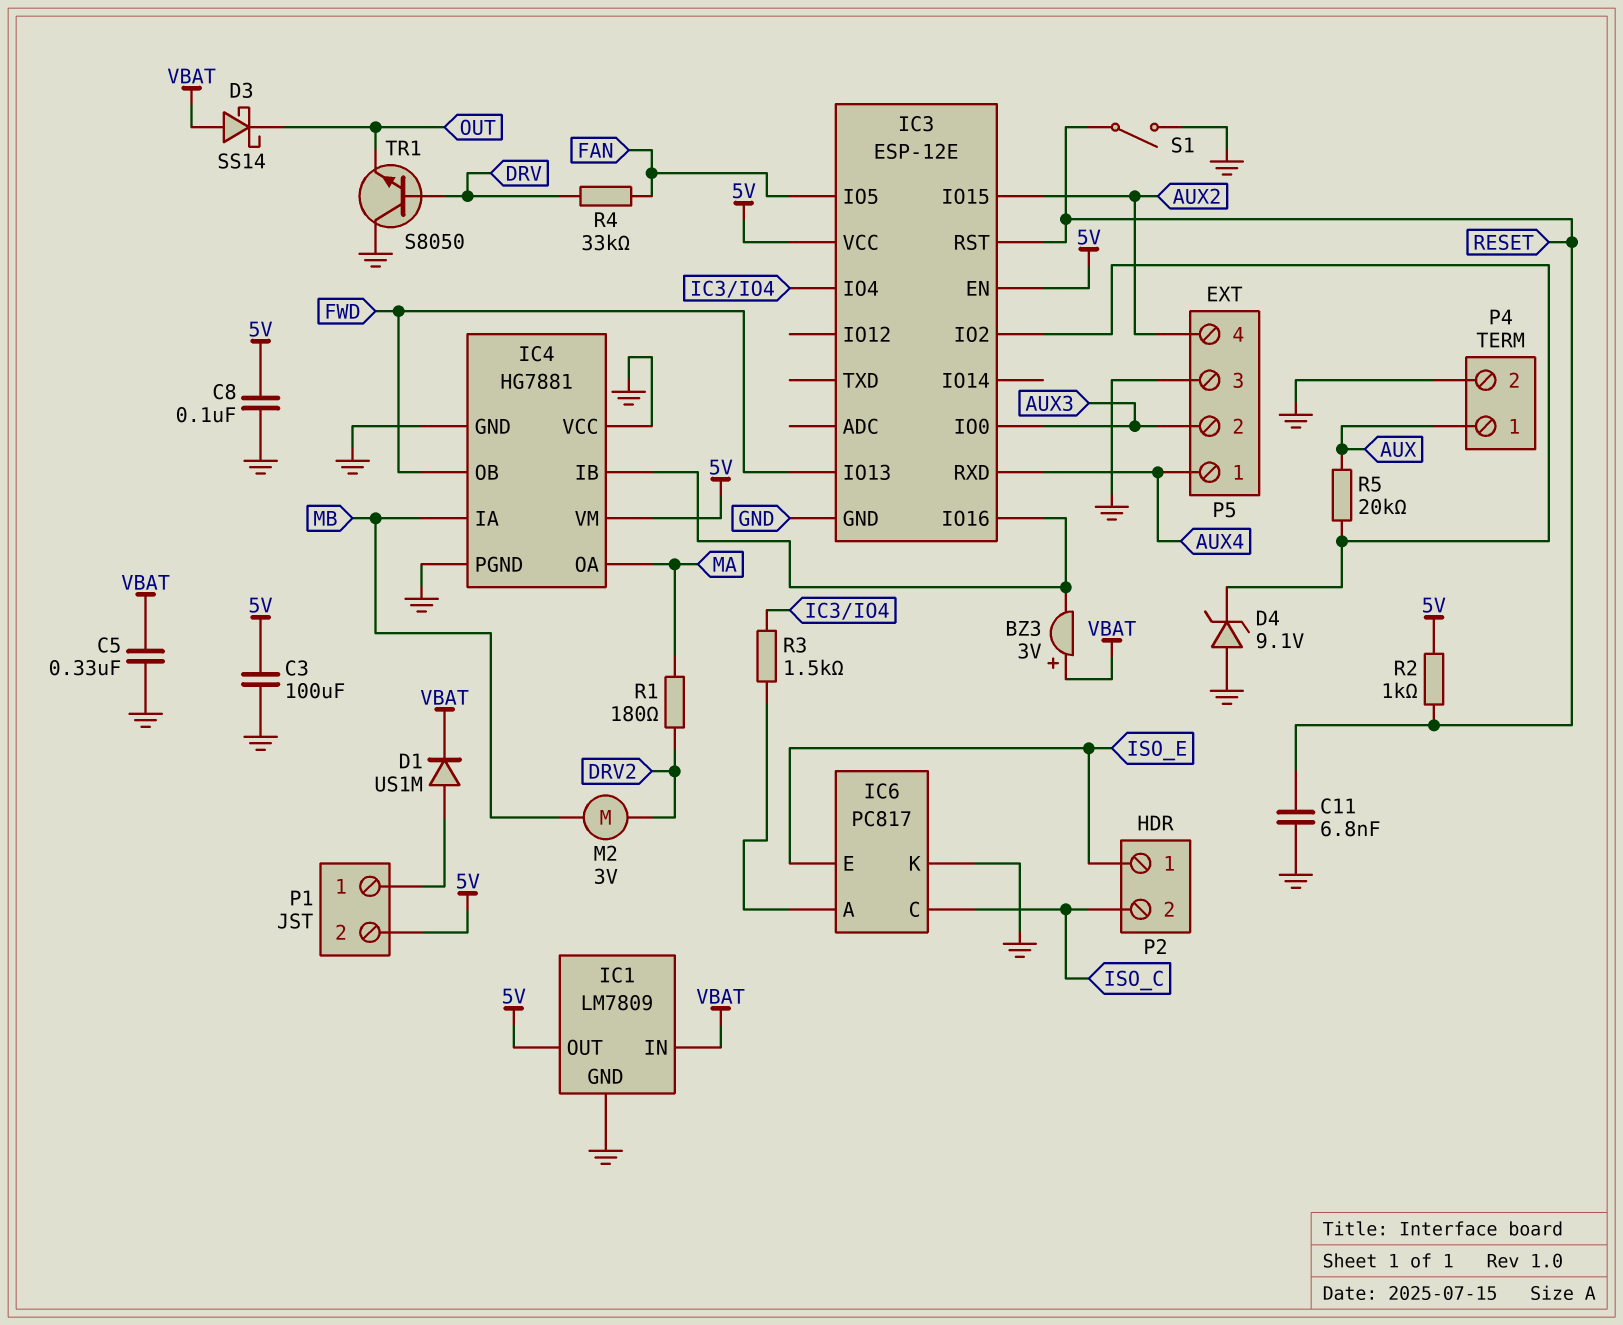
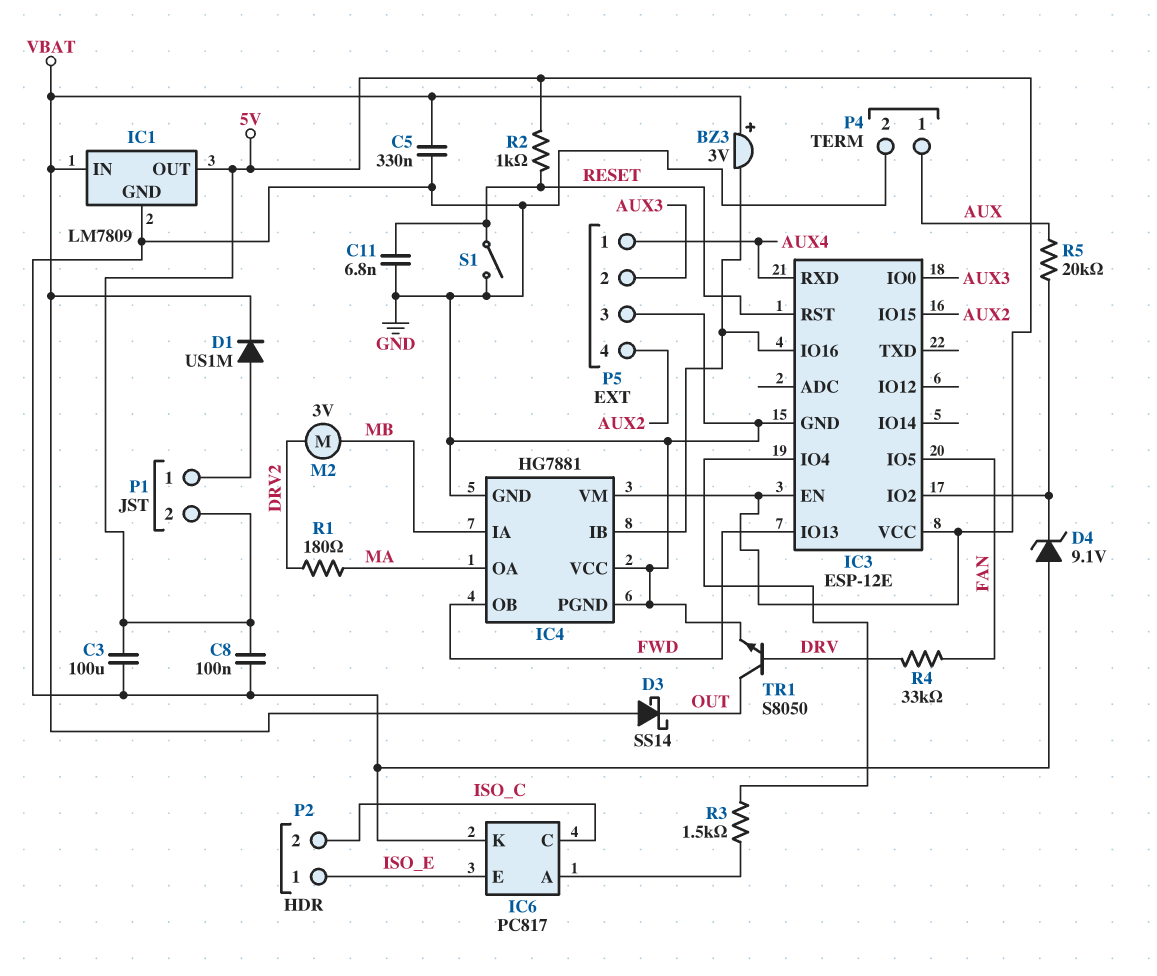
TR1: NPN S8050 (B DRV, C GND, E OUT) -> NPN S8050 (B DRV, C OUT, E GND)

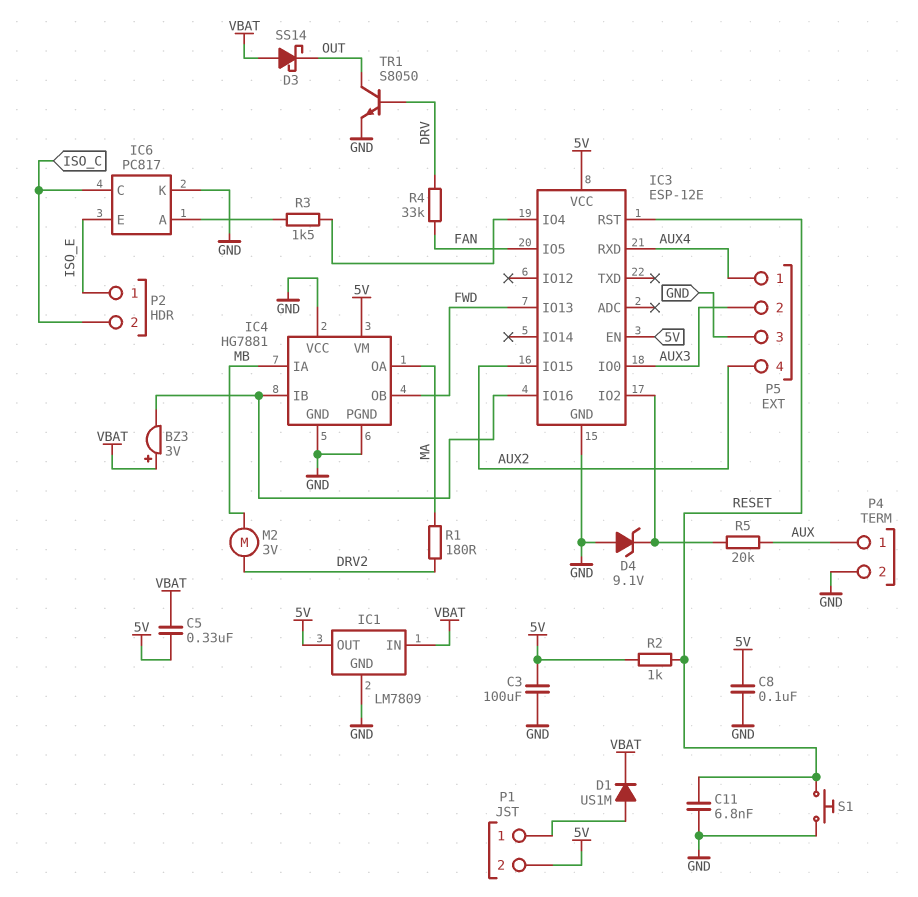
C5: 330nF (GND, VBAT) -> 330nF (5V, VBAT)
S1: switch (GND, RESET) -> button (GND, RESET)

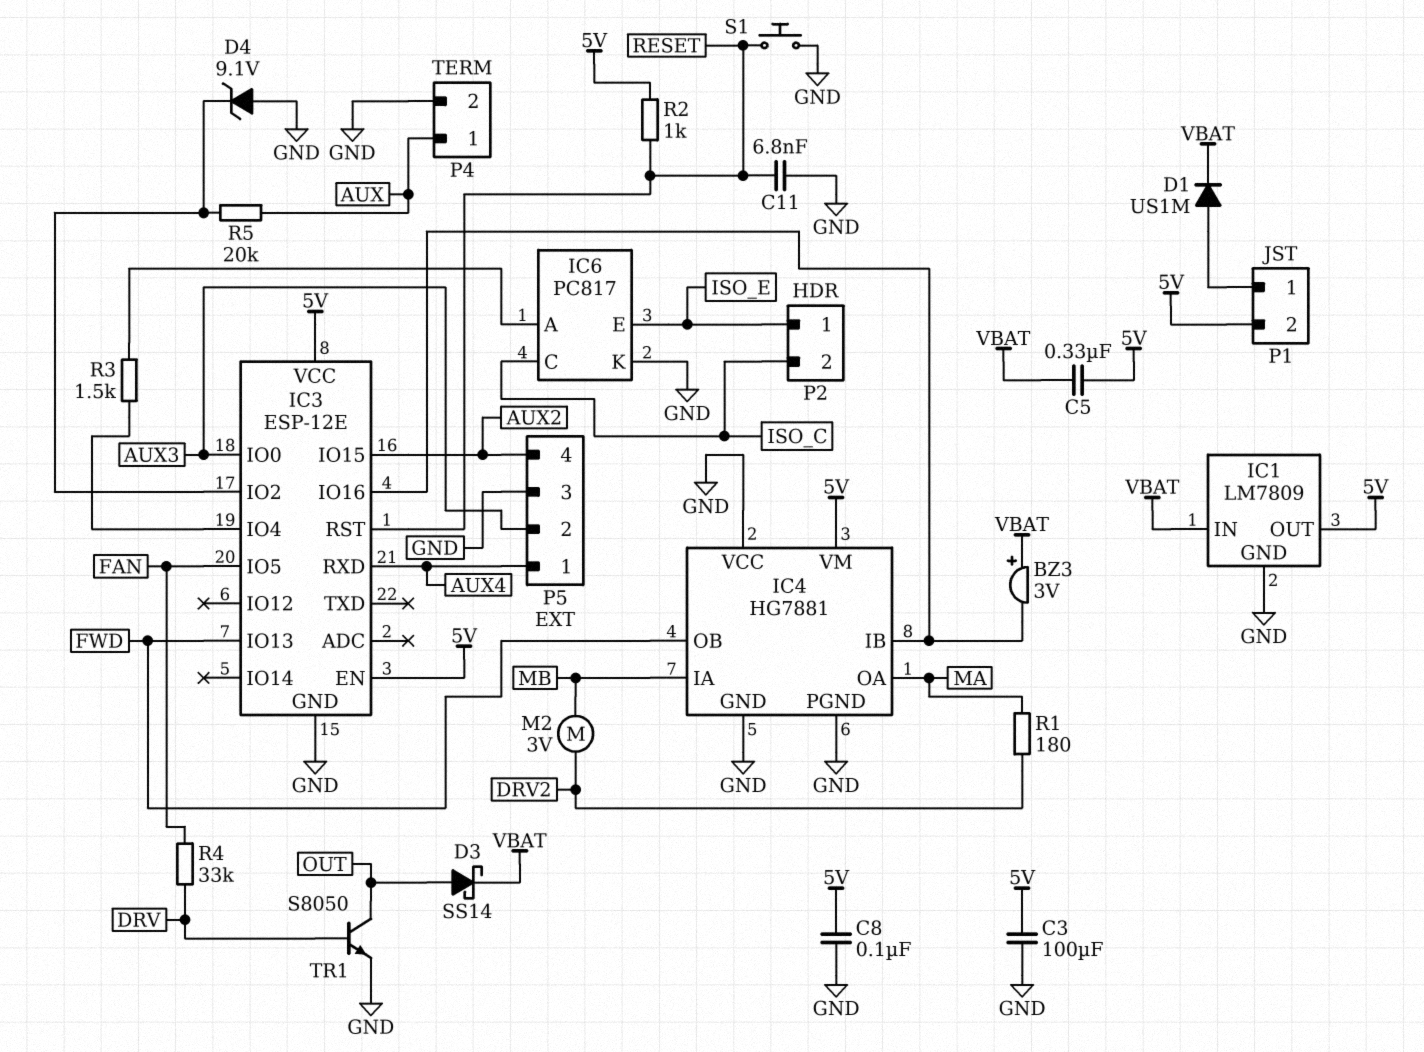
D3: schottky SS14 (A VBAT, K OUT) -> schottky SS14 (A OUT, K VBAT)

